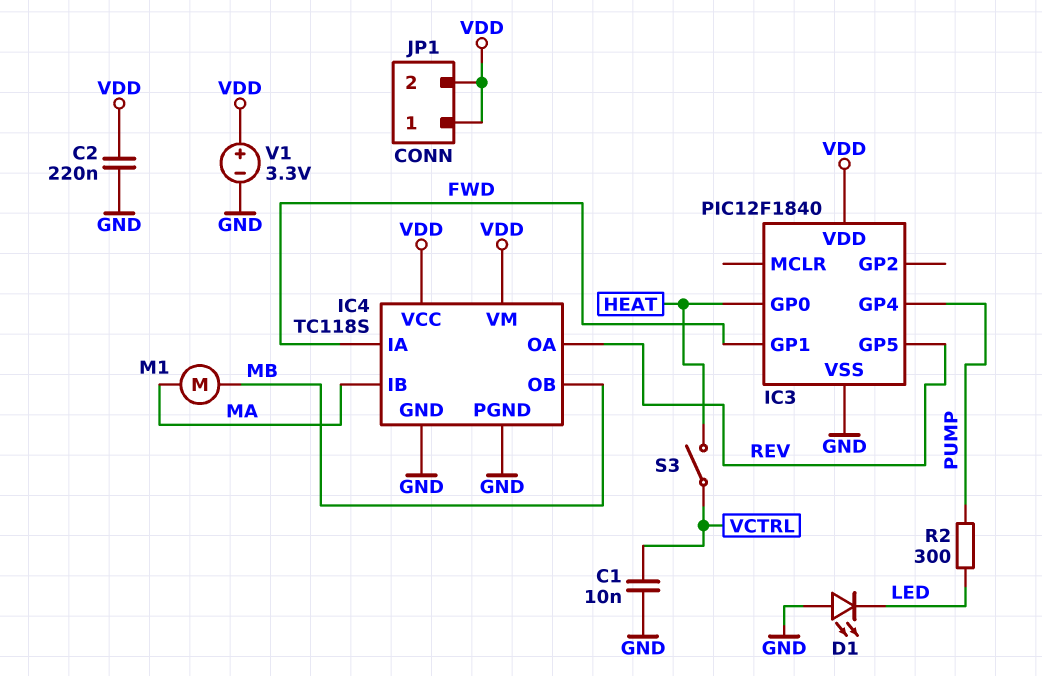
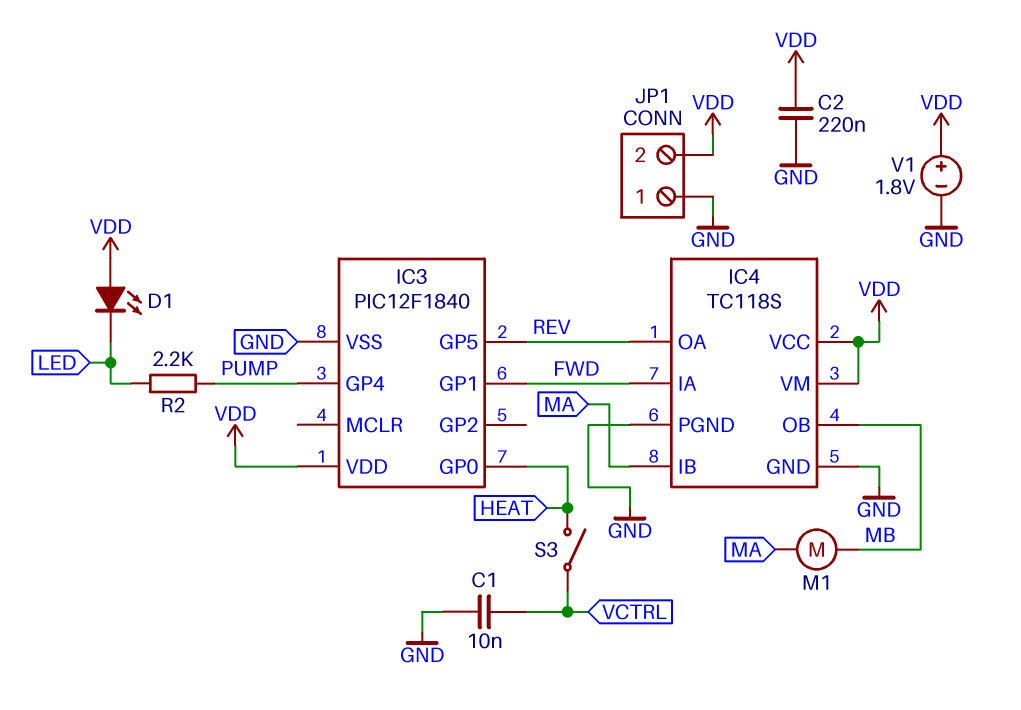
D1: LED (A GND, K LED) -> LED (A VDD, K LED)
JP1 pin 1: VDD -> GND
R2: 300 (LED, PUMP) -> 2.2k (LED, PUMP)
V1: 3.3V (plus VDD, minus GND) -> 1.8V (plus VDD, minus GND)

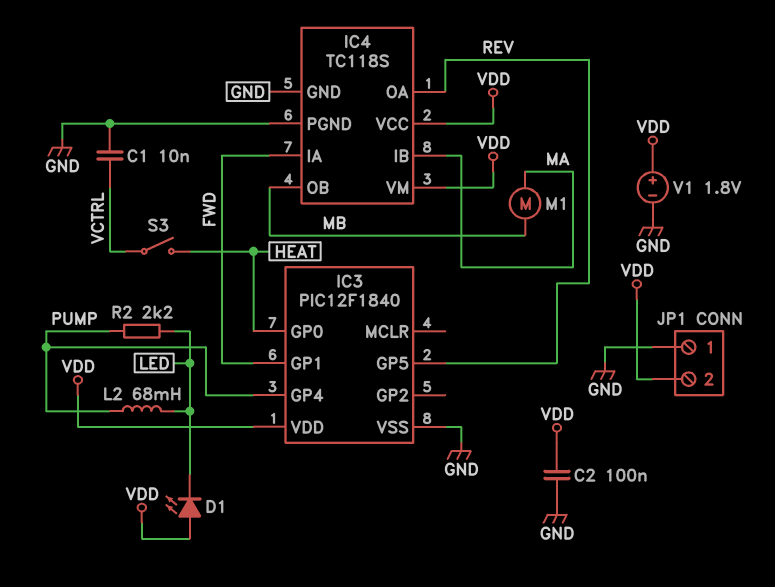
C2: 220nF (GND, VDD) -> 100nF (GND, VDD)
L2: none -> 68mH (LED, PUMP)

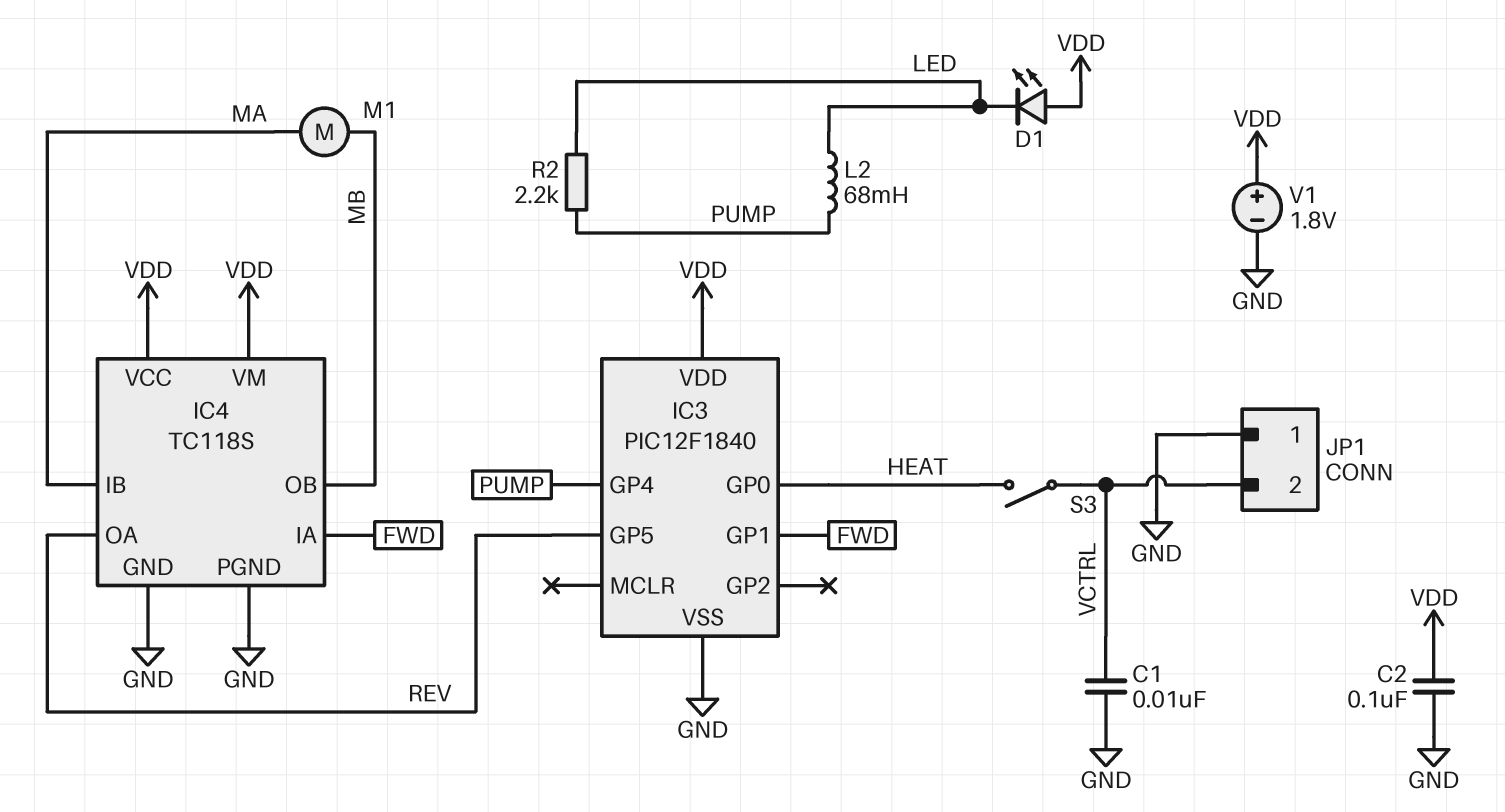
JP1 pin 2: VDD -> VCTRL

